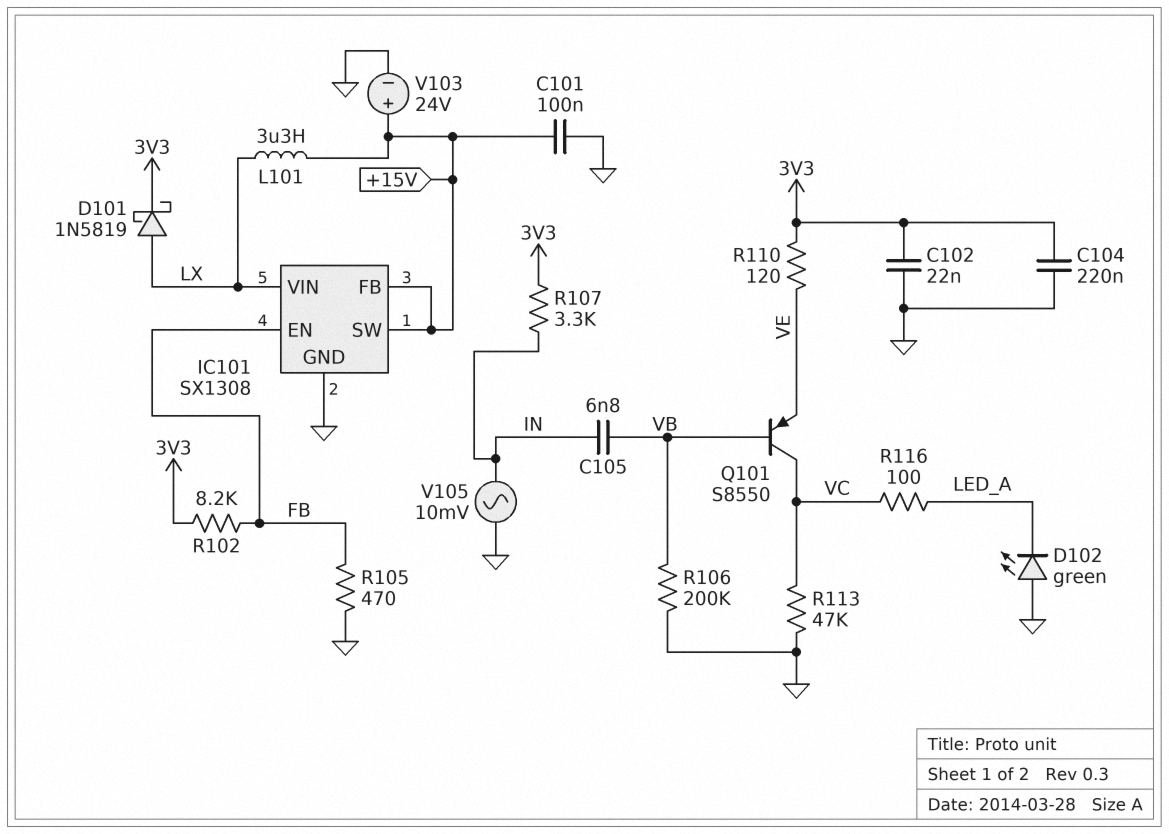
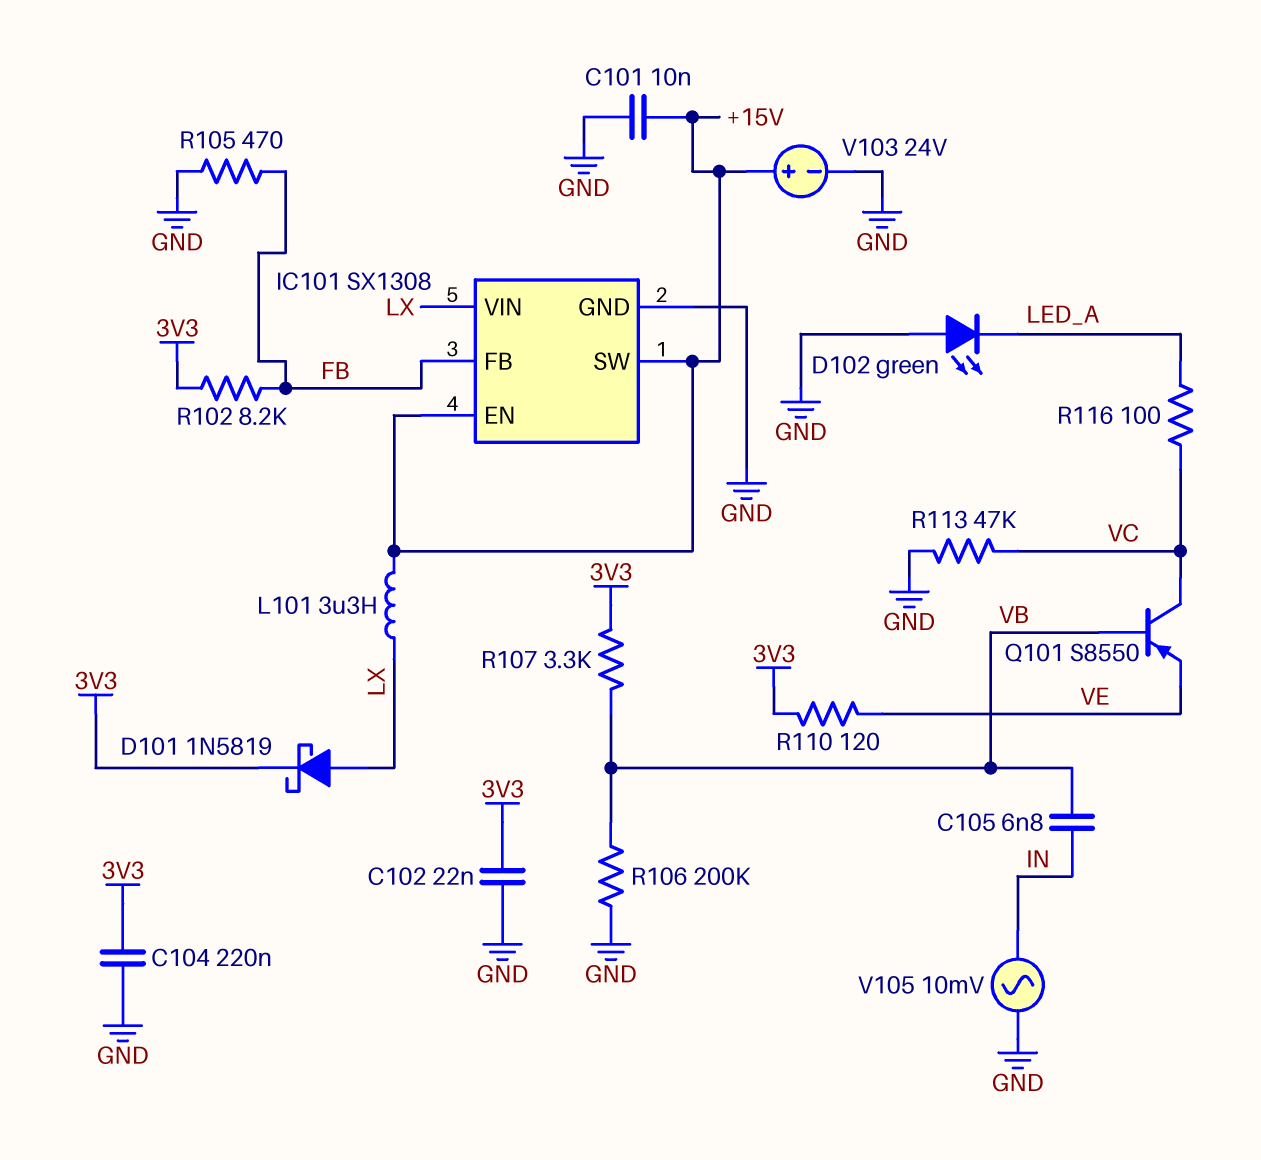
C101: 100nF (+15V, GND) -> 10nF (+15V, GND)
IC101 pin EN: FB -> +15V
IC101 pin FB: +15V -> FB
R107: 3.3k (3V3, IN) -> 3.3k (3V3, VB)

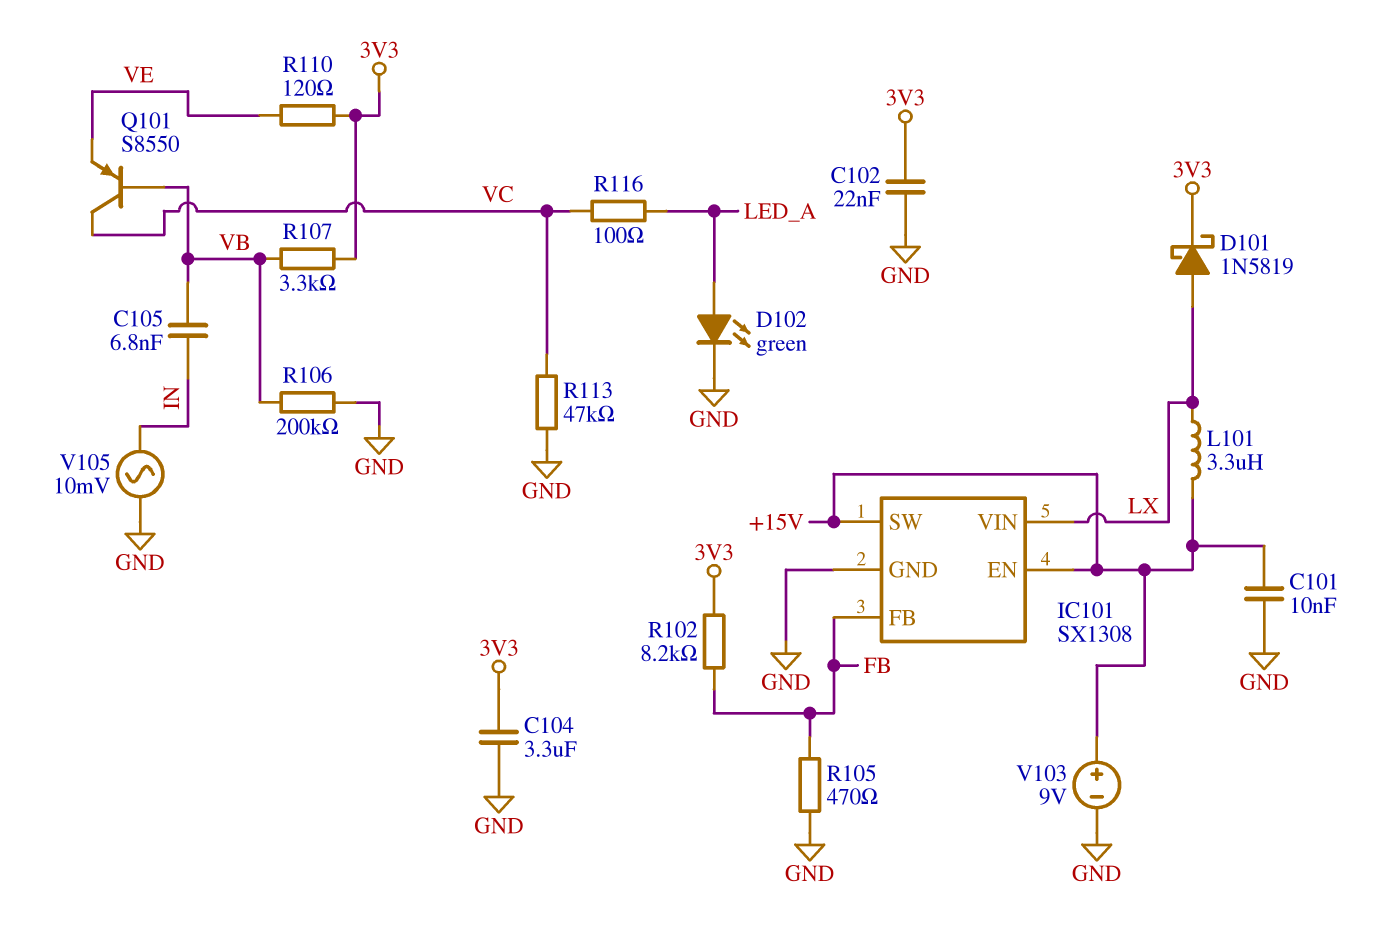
C104: 220nF (3V3, GND) -> 3.3uF (3V3, GND)
D102: LED green (A GND, K LED_A) -> LED green (A LED_A, K GND)
V103: 24V (plus +15V, minus GND) -> 9V (plus +15V, minus GND)

